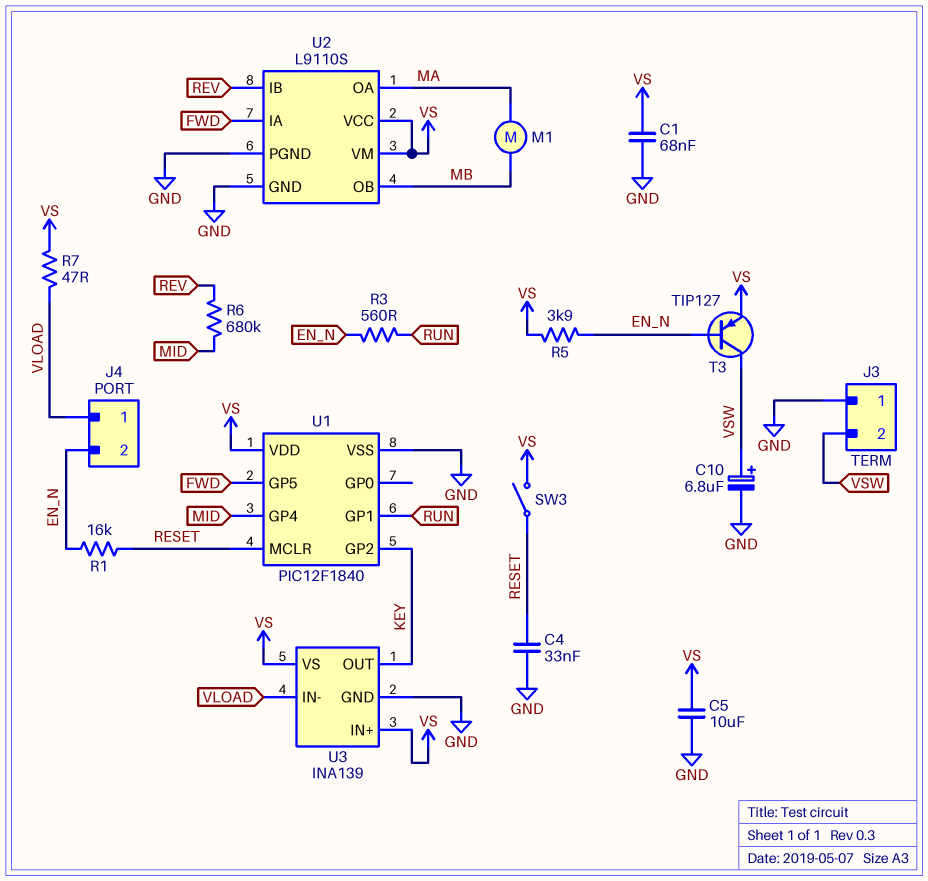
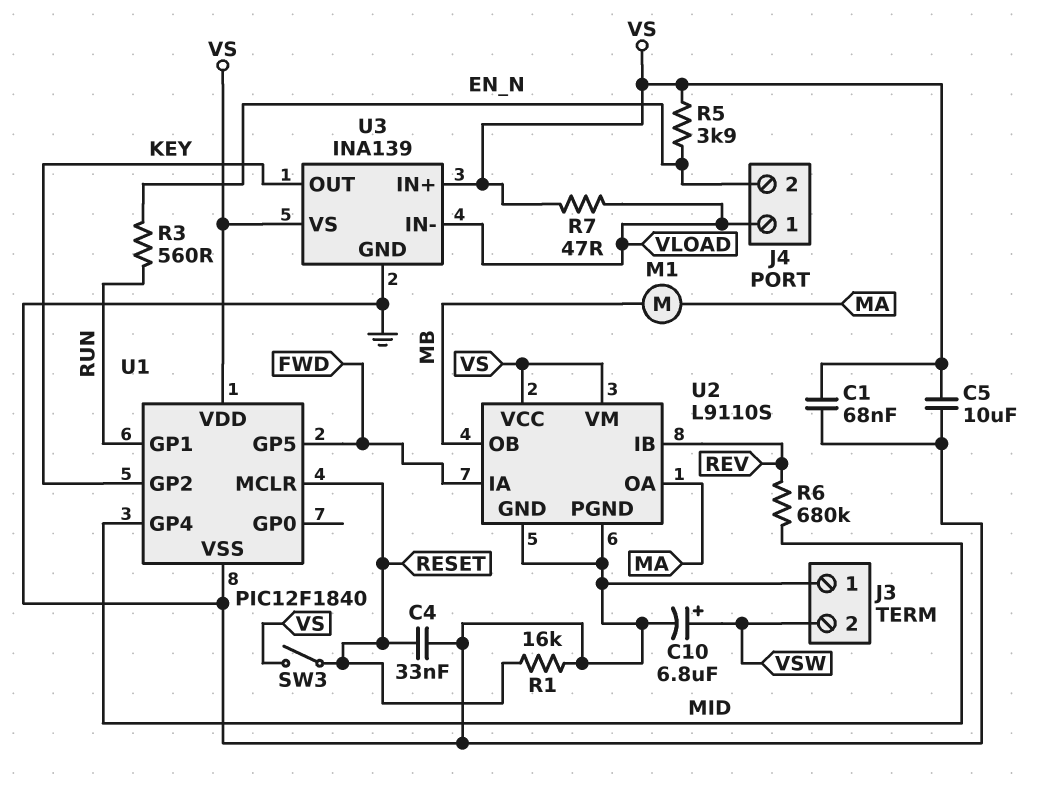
R1: 16k (EN_N, RESET) -> 16k (GND, RESET)
T3: PNP TIP127 (B EN_N, C VSW, E VS) -> none

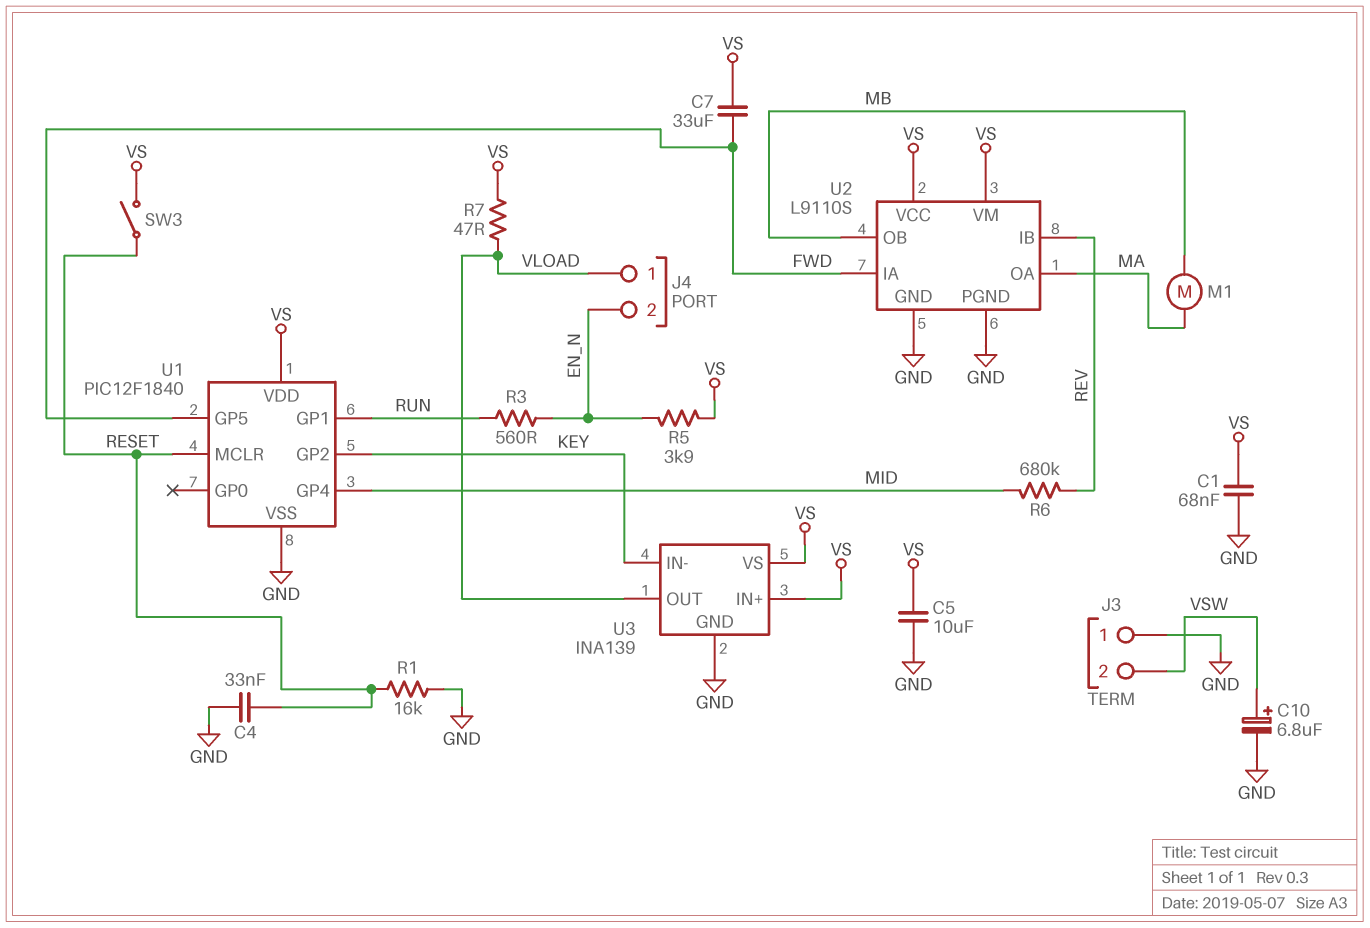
C7: none -> 33uF (FWD, VS)
U3 pin IN-: VLOAD -> KEY
U3 pin OUT: KEY -> VLOAD

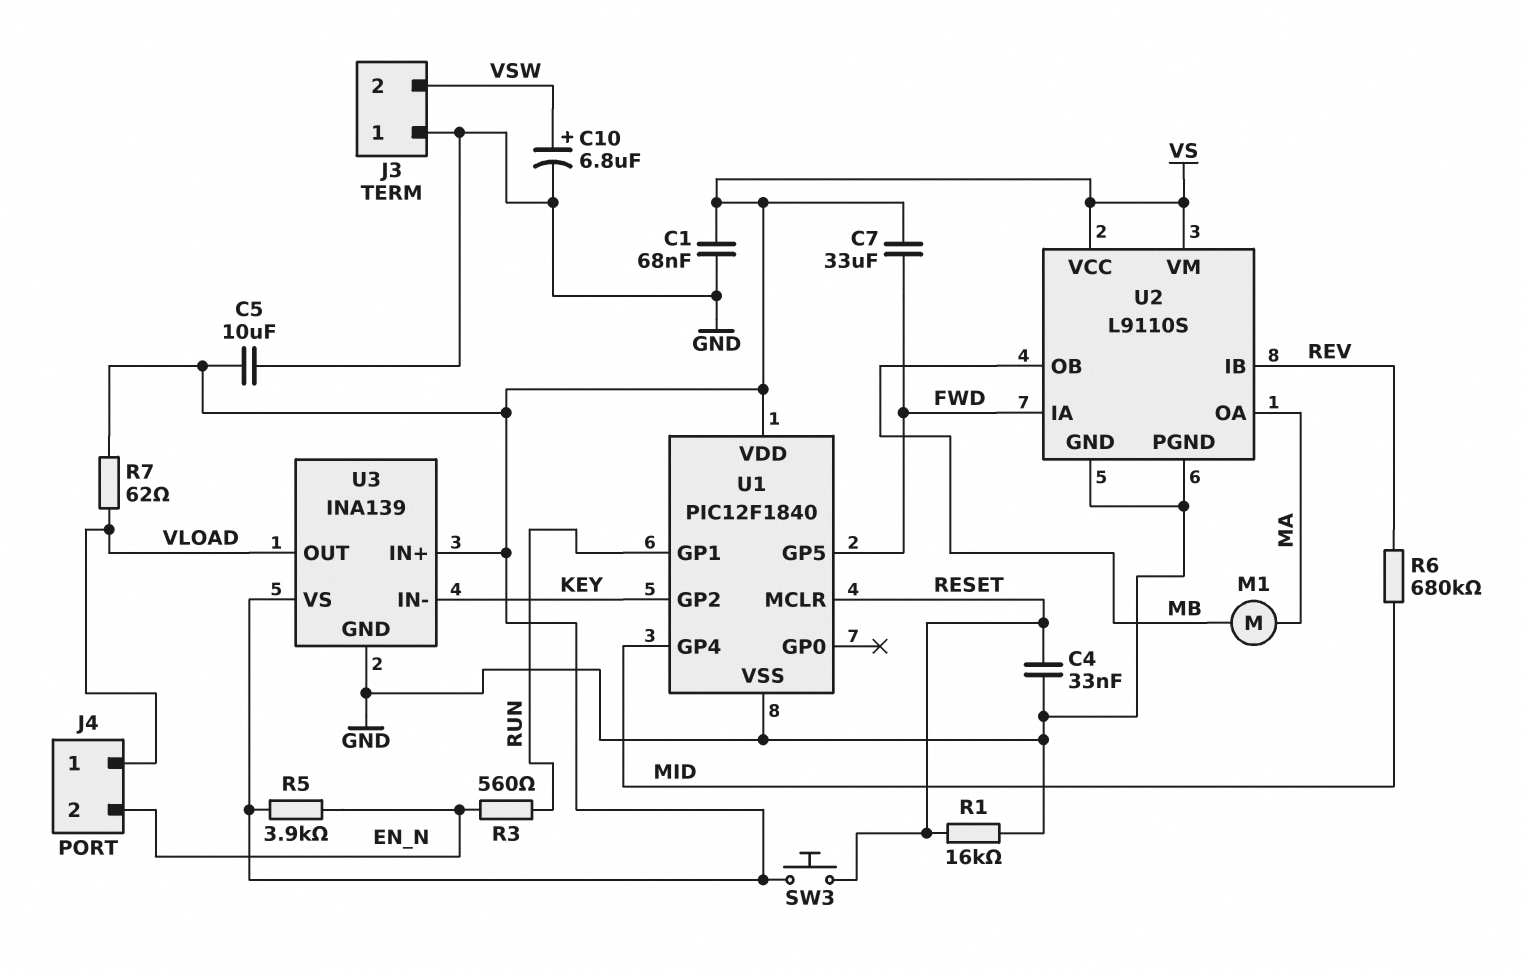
R7: 47 (VLOAD, VS) -> 62 (VLOAD, VS)
SW3: switch (RESET, VS) -> button (RESET, VS)

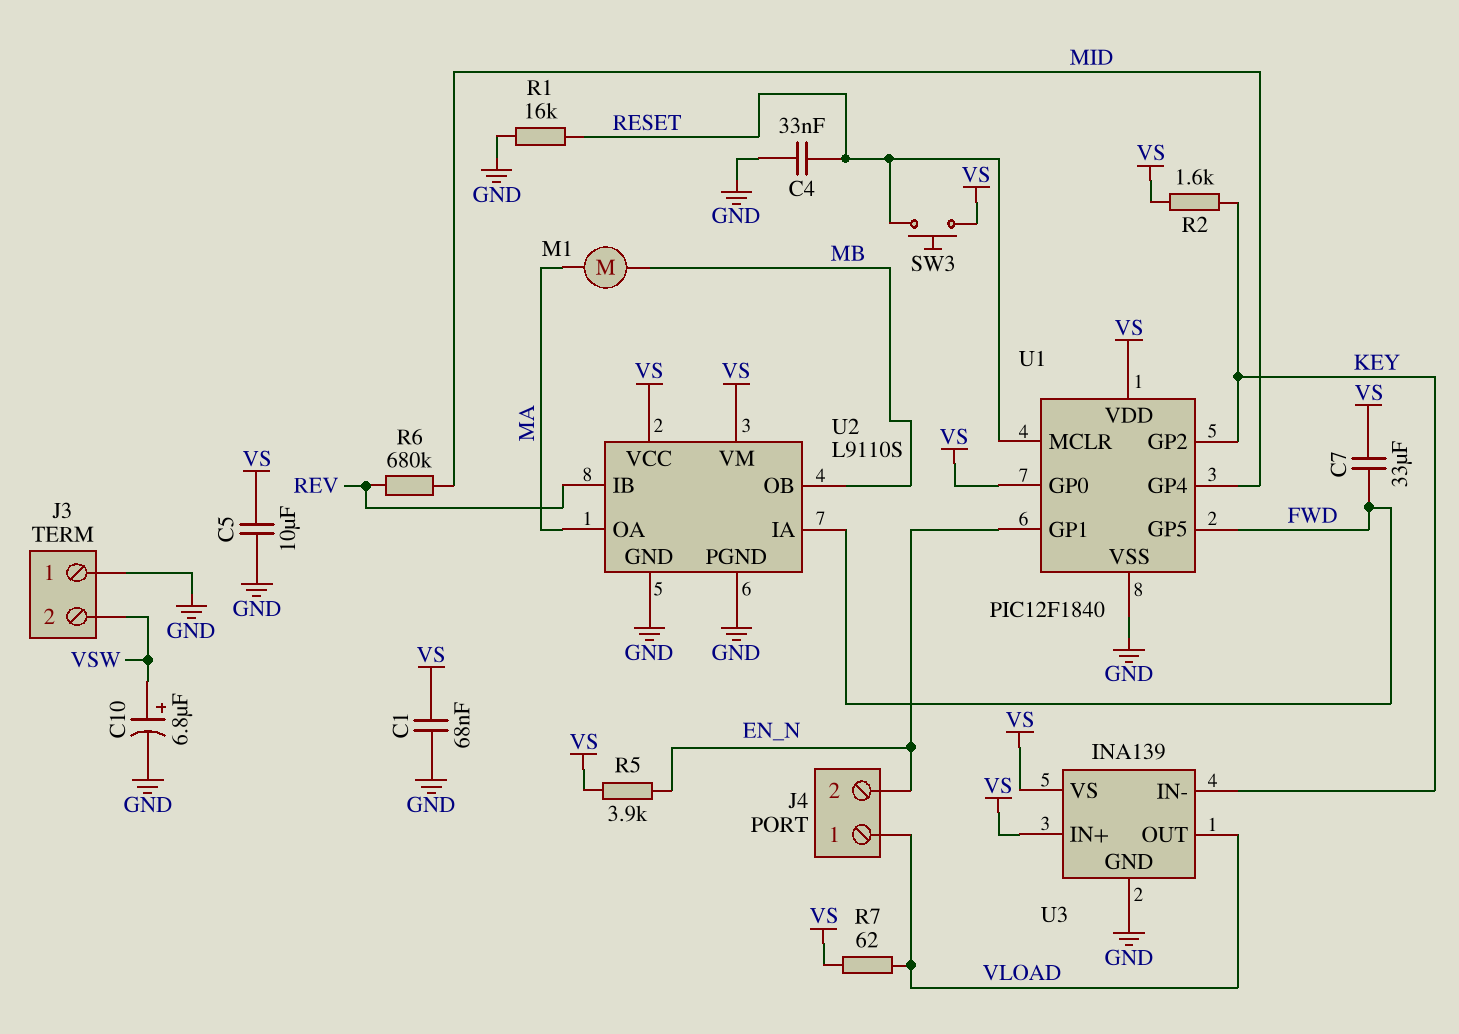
R2: none -> 1.6k (KEY, VS)
R3: 560 (EN_N, RUN) -> none
U1 pin GP0: none -> VS
U1 pin GP1: RUN -> EN_N

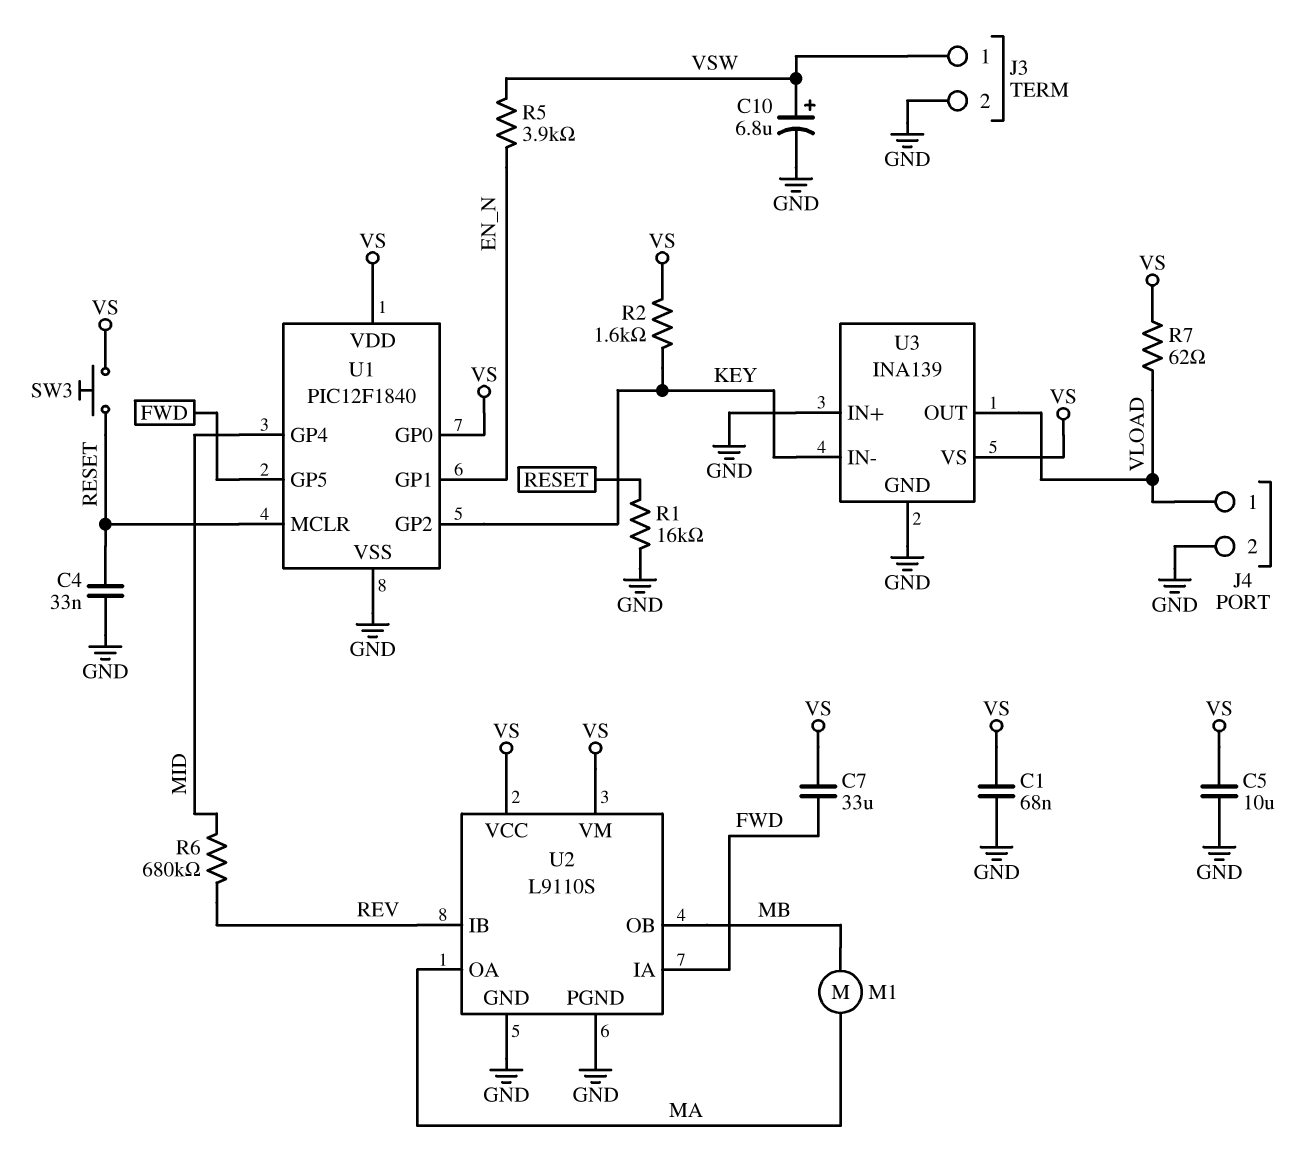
J3 pin 1: GND -> VSW
J3 pin 2: VSW -> GND
J4 pin 2: EN_N -> GND
R5: 3.9k (EN_N, VS) -> 3.9k (EN_N, VSW)
U3 pin IN+: VS -> GND

